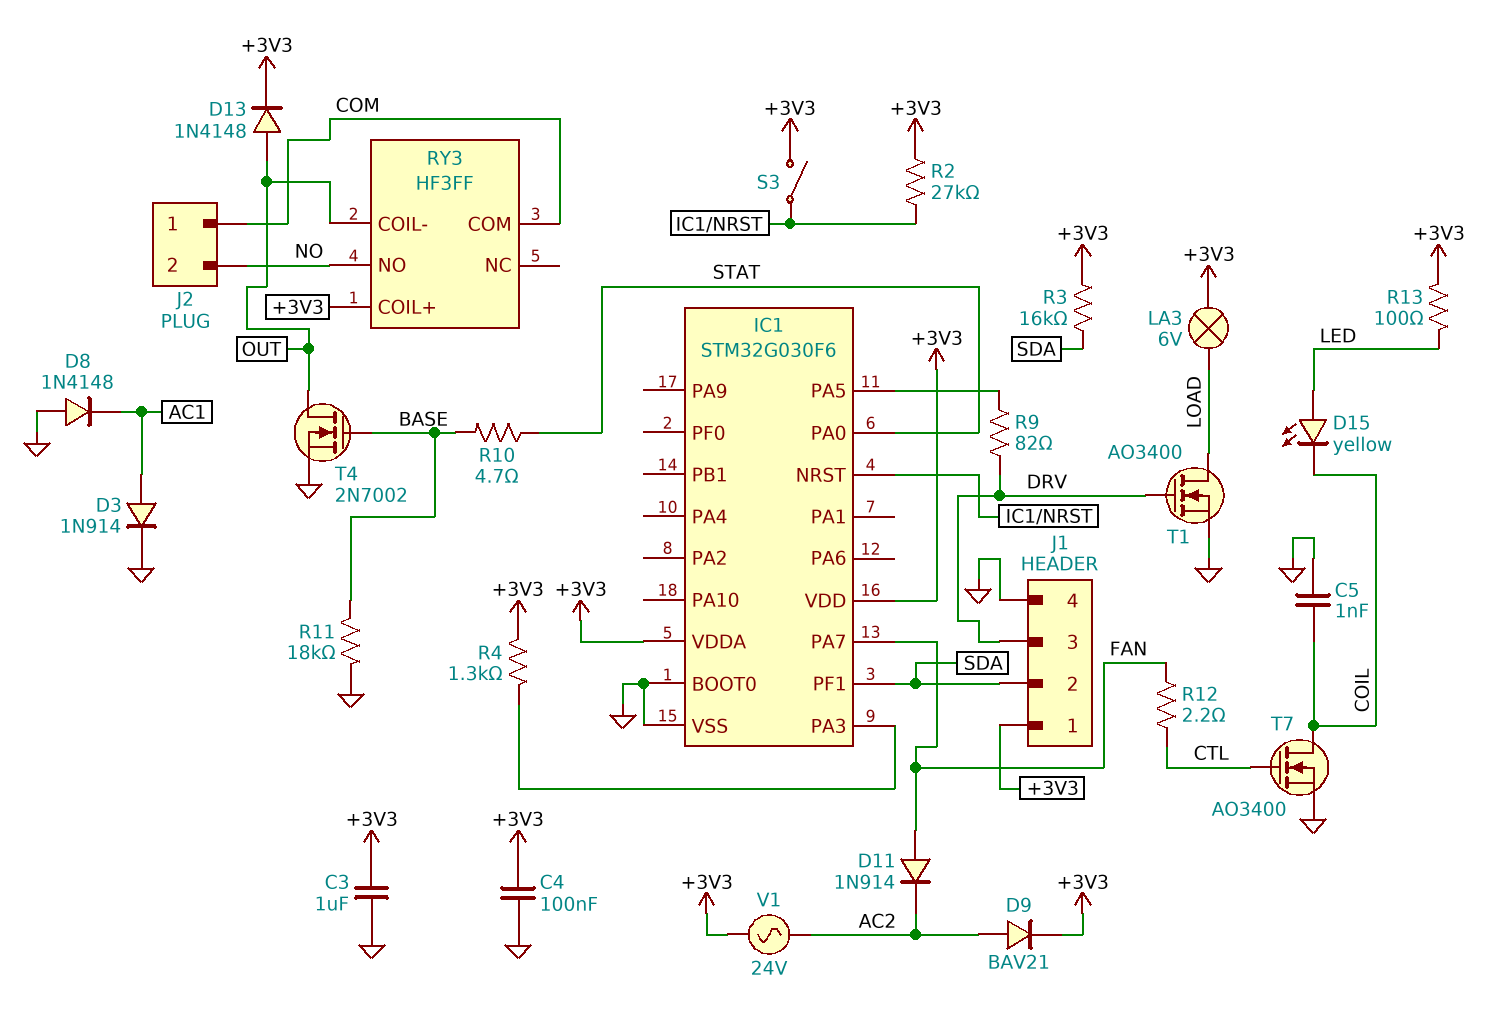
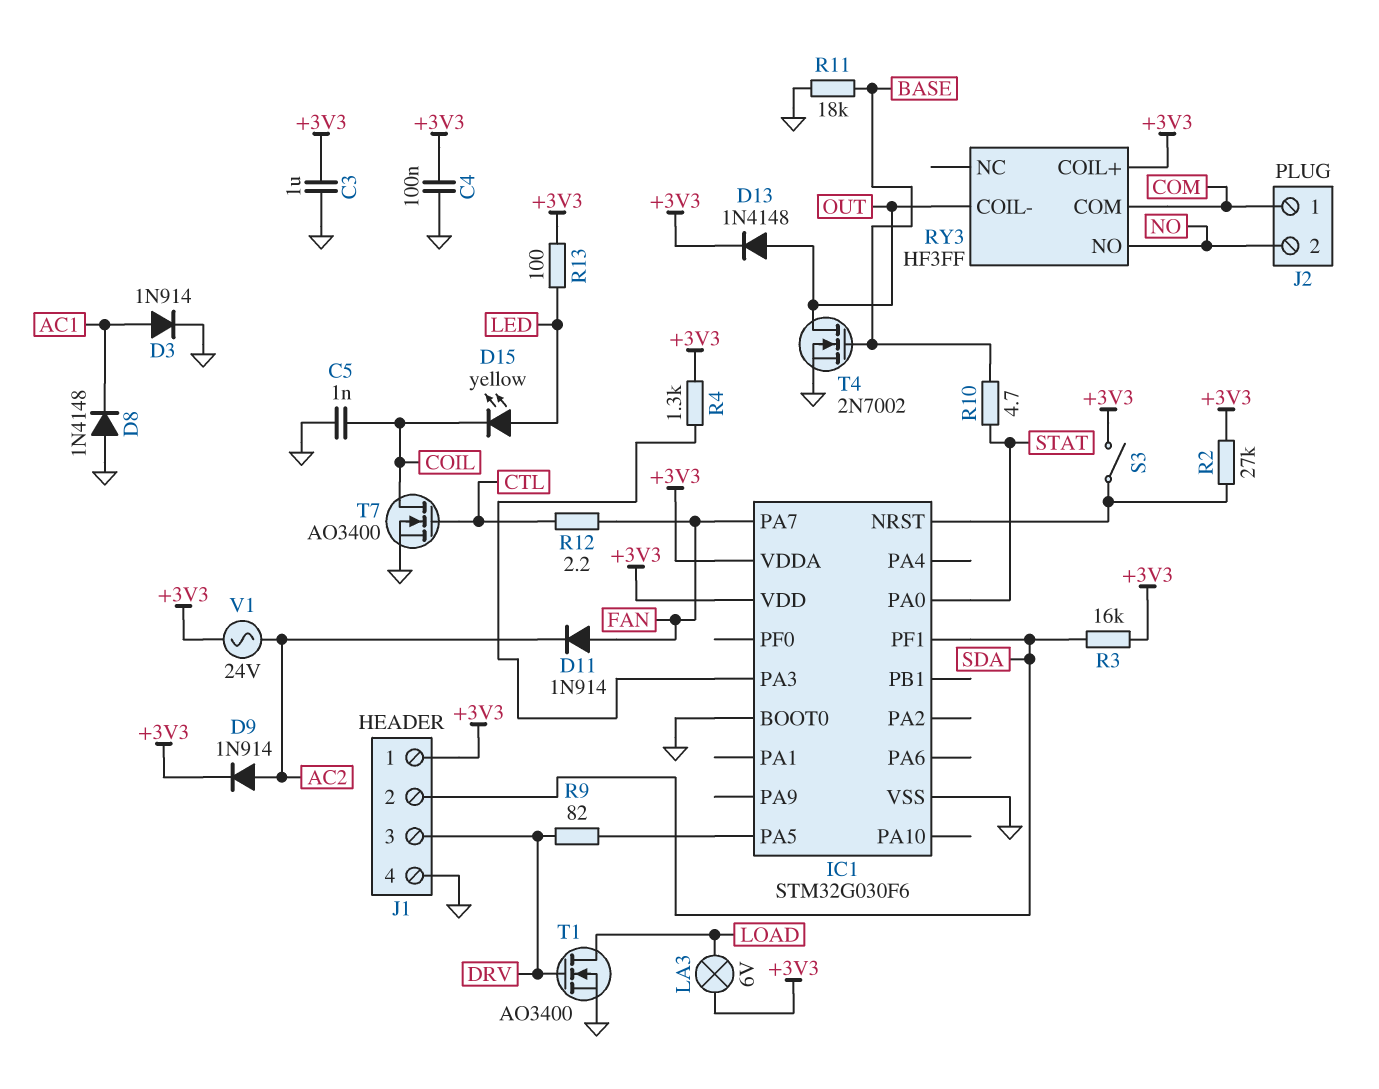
D9: diode BAV21 (A AC2, K +3V3) -> diode 1N914 (A AC2, K +3V3)

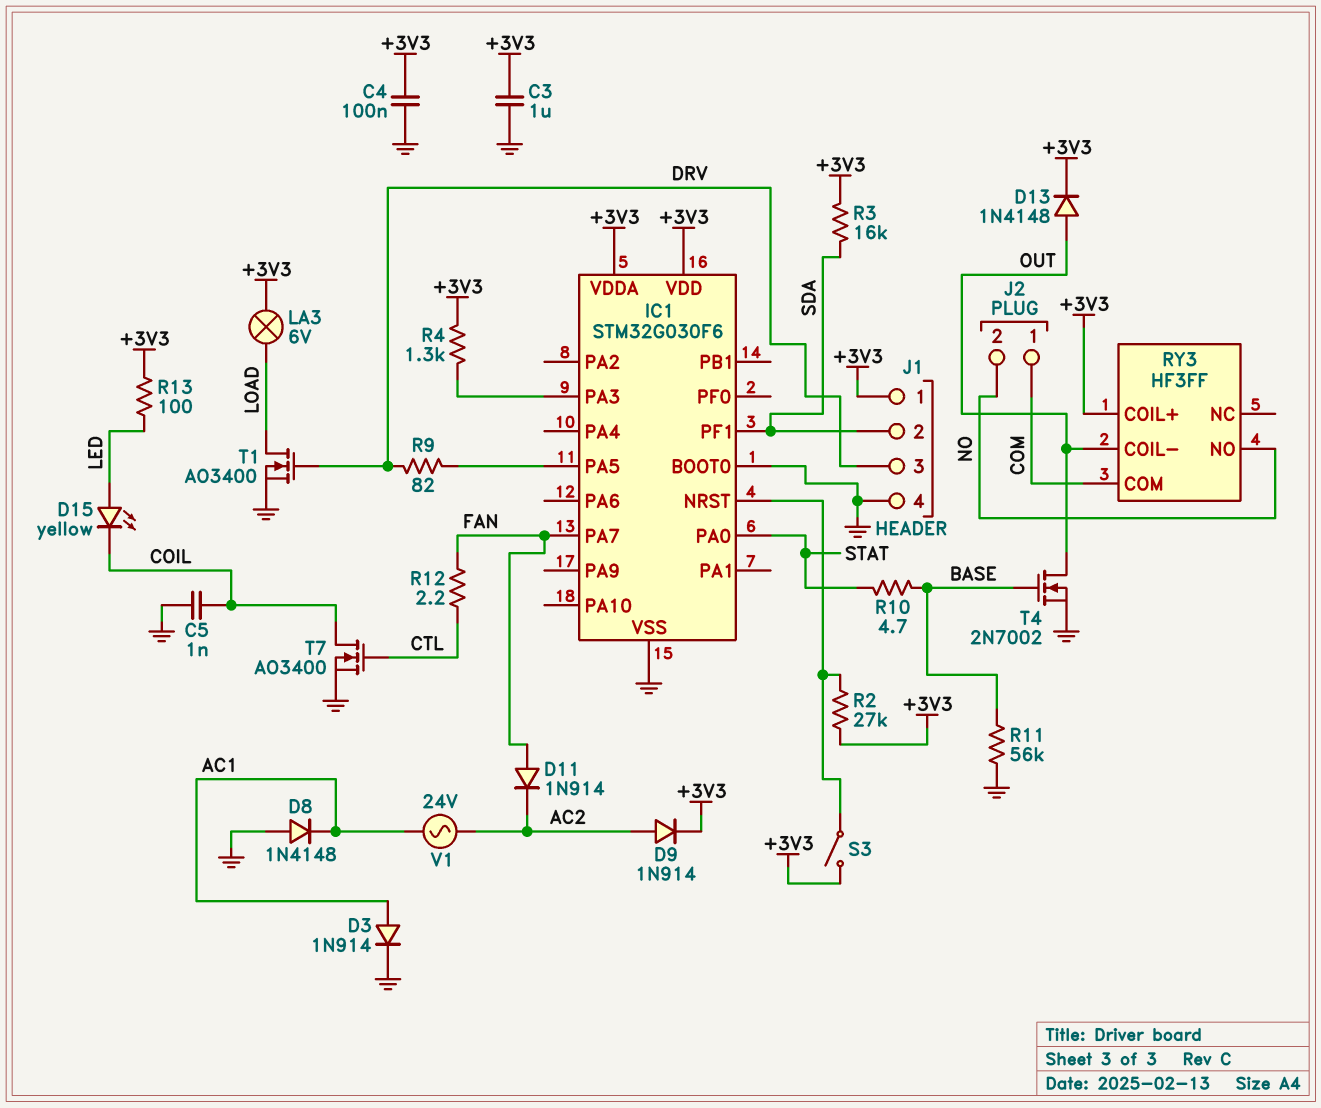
R11: 18k (BASE, GND) -> 56k (BASE, GND)
V1: AC 24V (+3V3, AC2) -> AC 24V (AC1, AC2)

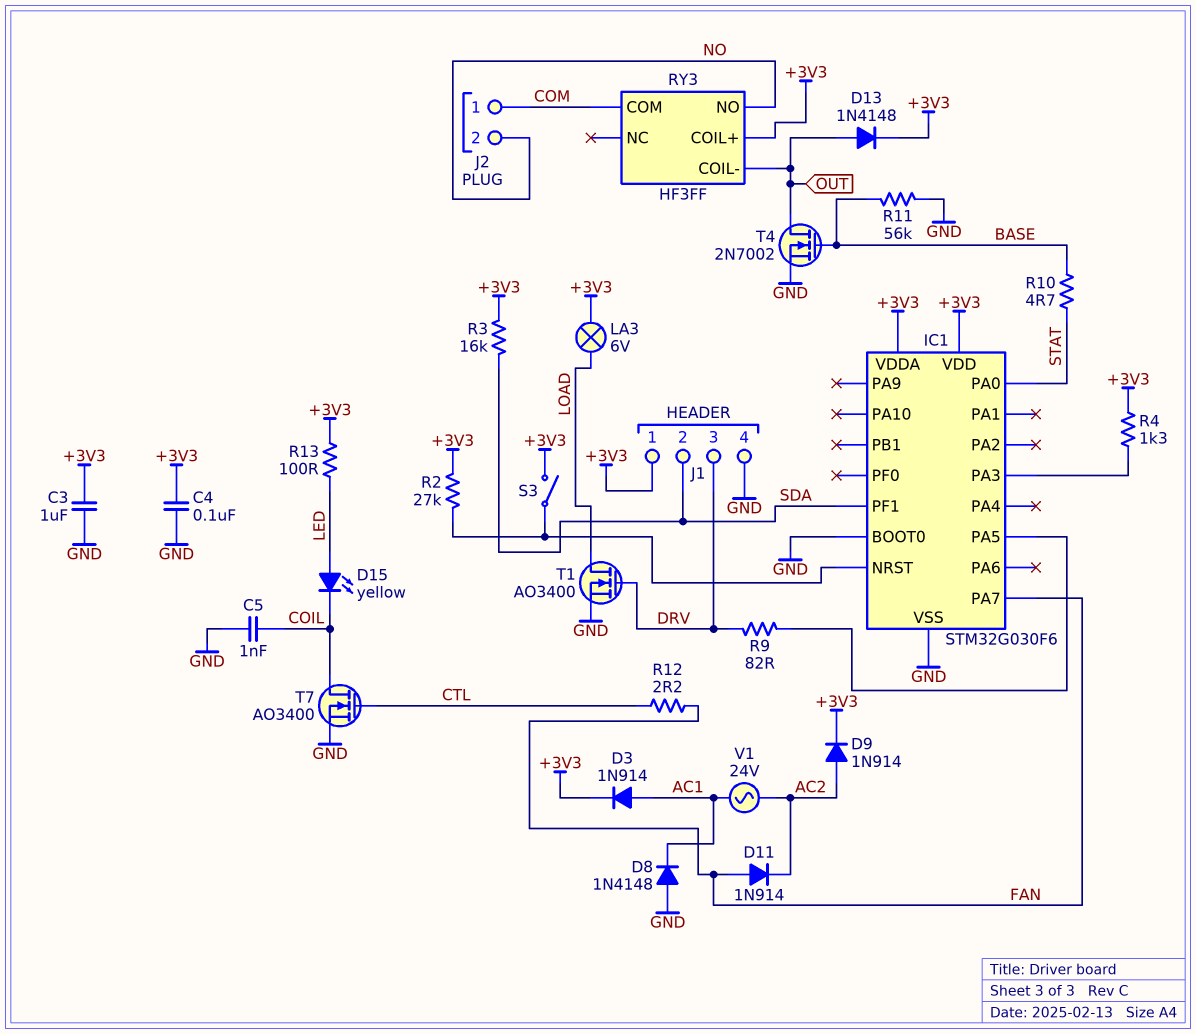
D3: diode 1N914 (A AC1, K GND) -> diode 1N914 (A AC1, K +3V3)

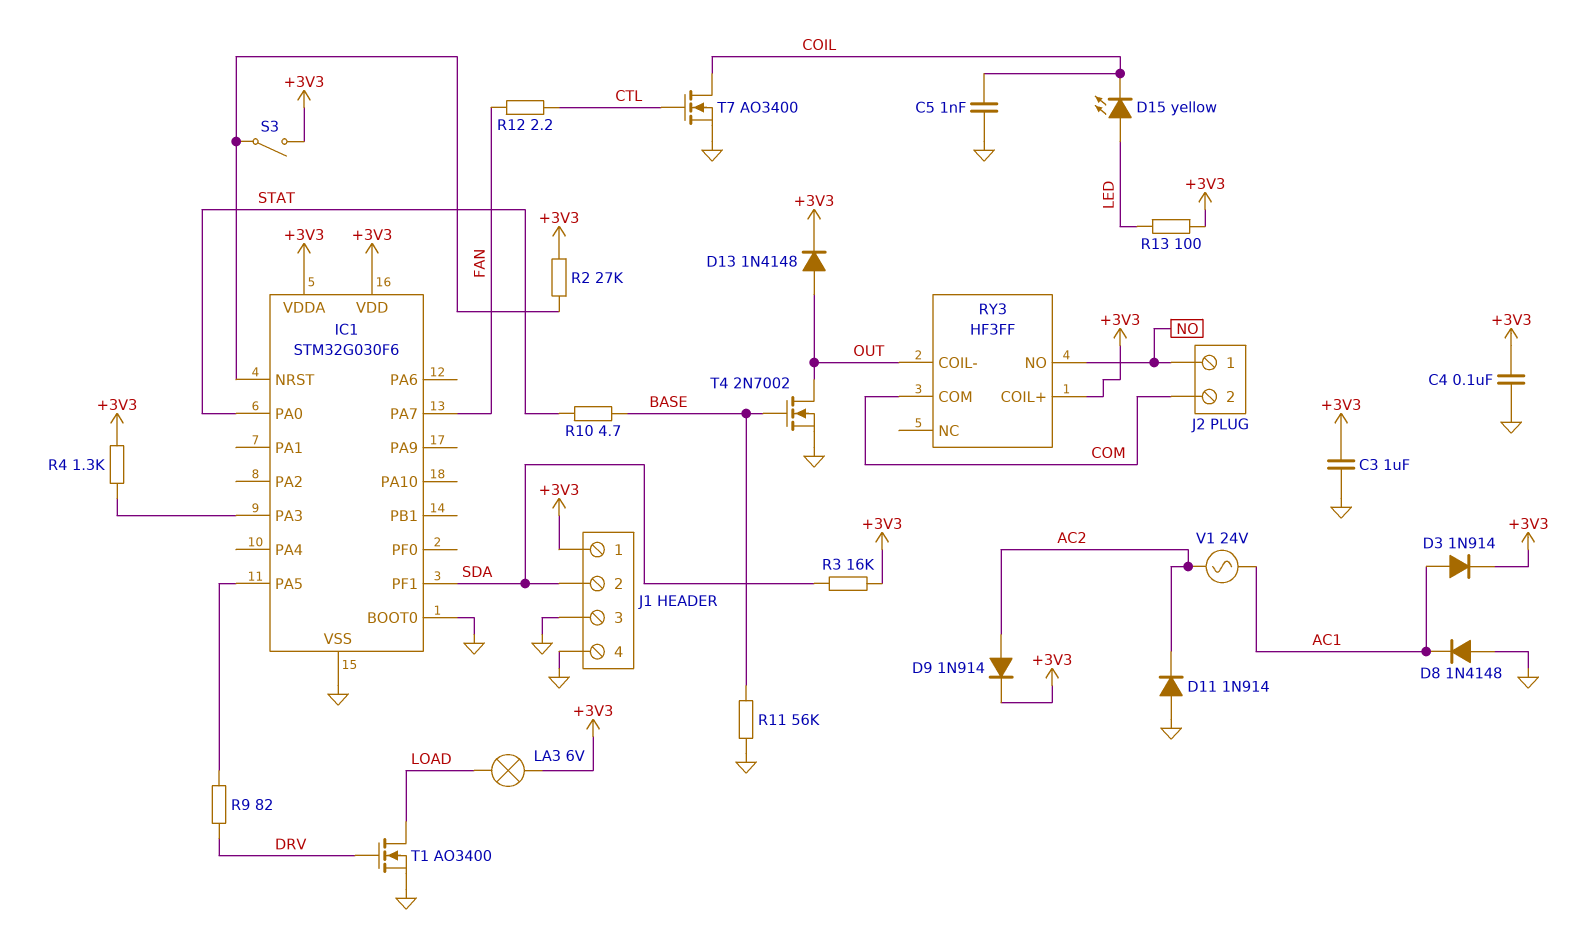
D11: diode 1N914 (A FAN, K AC2) -> diode 1N914 (A GND, K AC2)
J1 pin 3: DRV -> GND
J2 pin 1: COM -> NO
J2 pin 2: NO -> COM

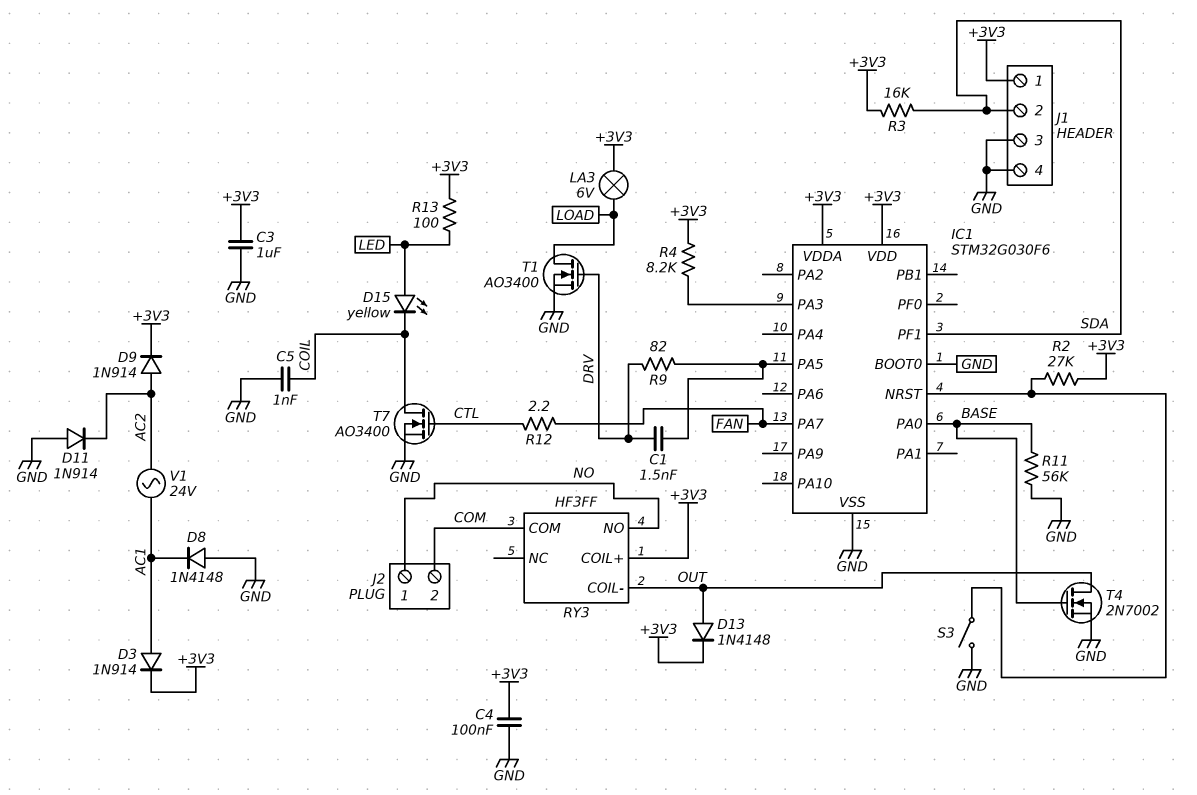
C1: none -> 1.5nF (DRV, IC1/PA5)
IC1 pin PA0: STAT -> BASE
R4: 1.3k (+3V3, IC1/PA3) -> 8.2k (+3V3, IC1/PA3)
R10: 4.7 (BASE, STAT) -> none
S3: switch (+3V3, IC1/NRST) -> switch (GND, IC1/NRST)

